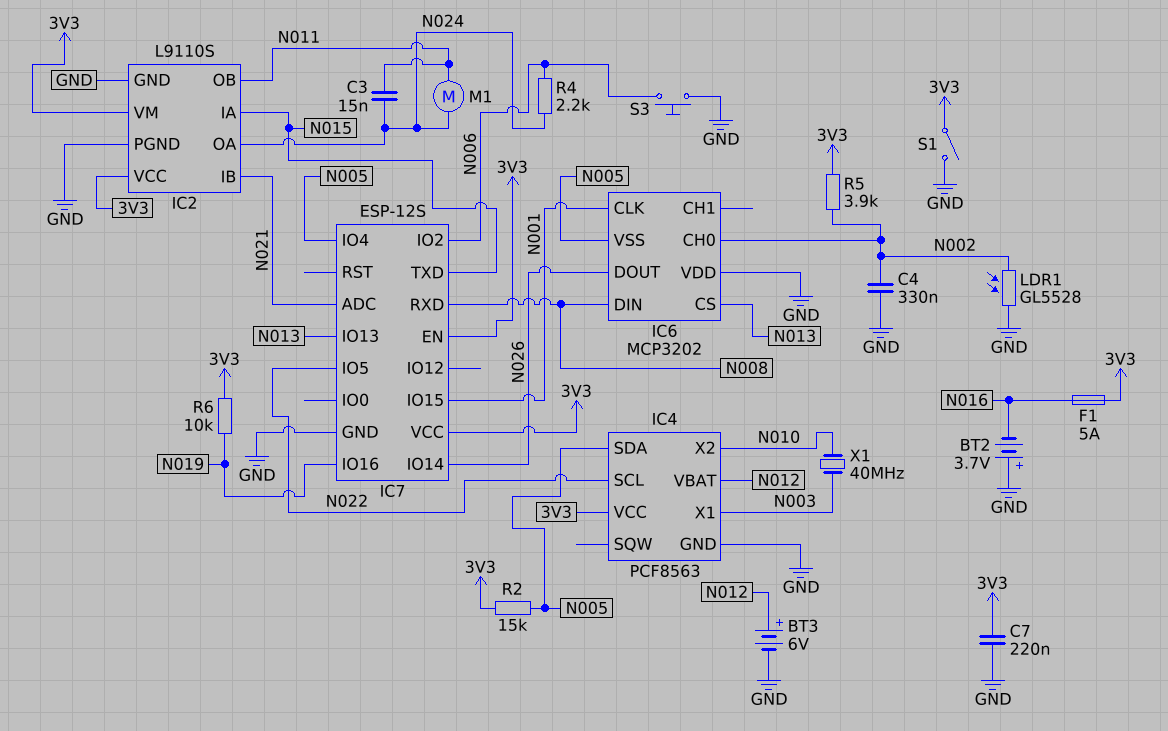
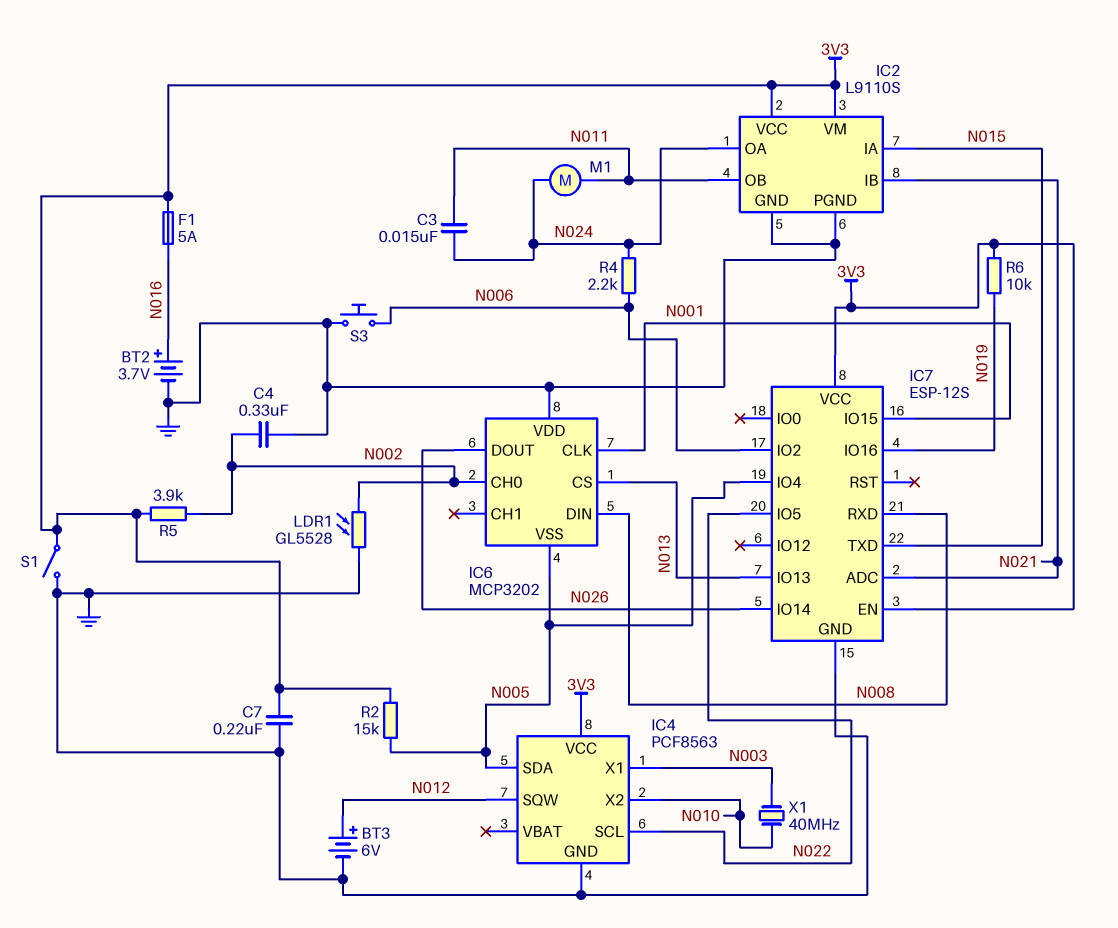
BT2: 3.7V (plus GND, minus N016) -> 3.7V (plus N016, minus GND)
IC4 pin SQW: none -> N012
IC4 pin VBAT: N012 -> none

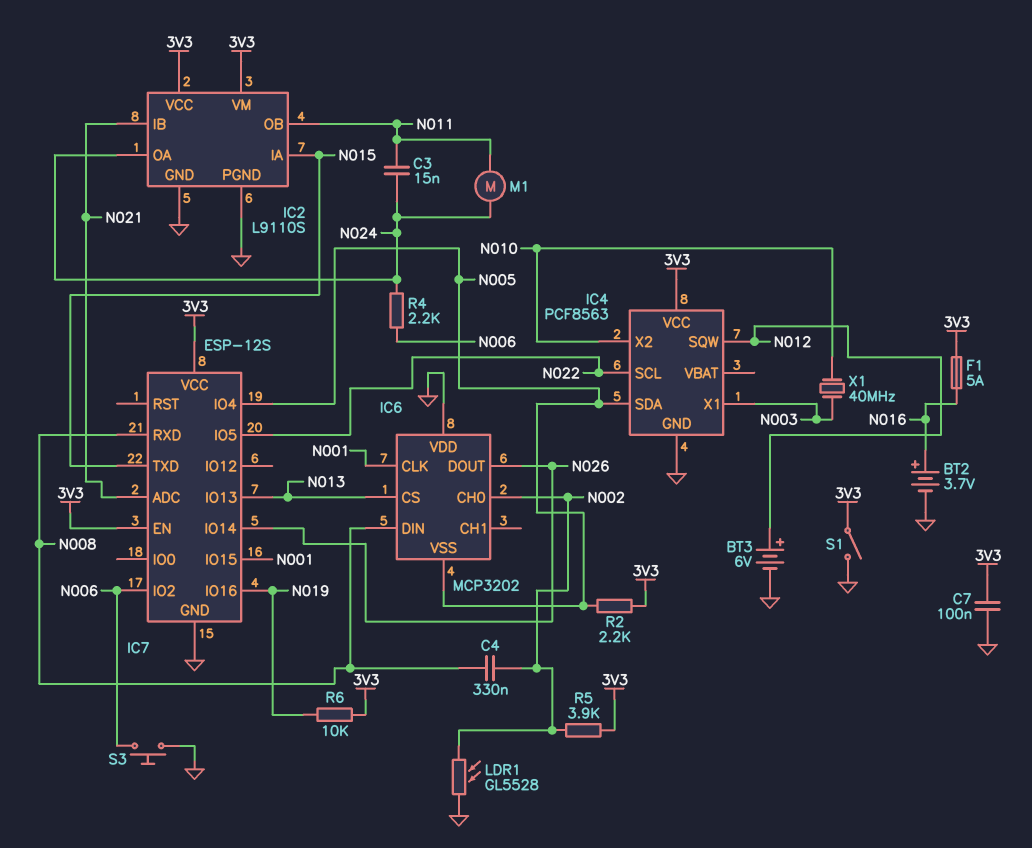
C4: 330nF (GND, N002) -> 330nF (N002, N008)
C7: 220nF (3V3, GND) -> 100nF (3V3, GND)
R2: 15k (3V3, N005) -> 2.2k (3V3, N005)

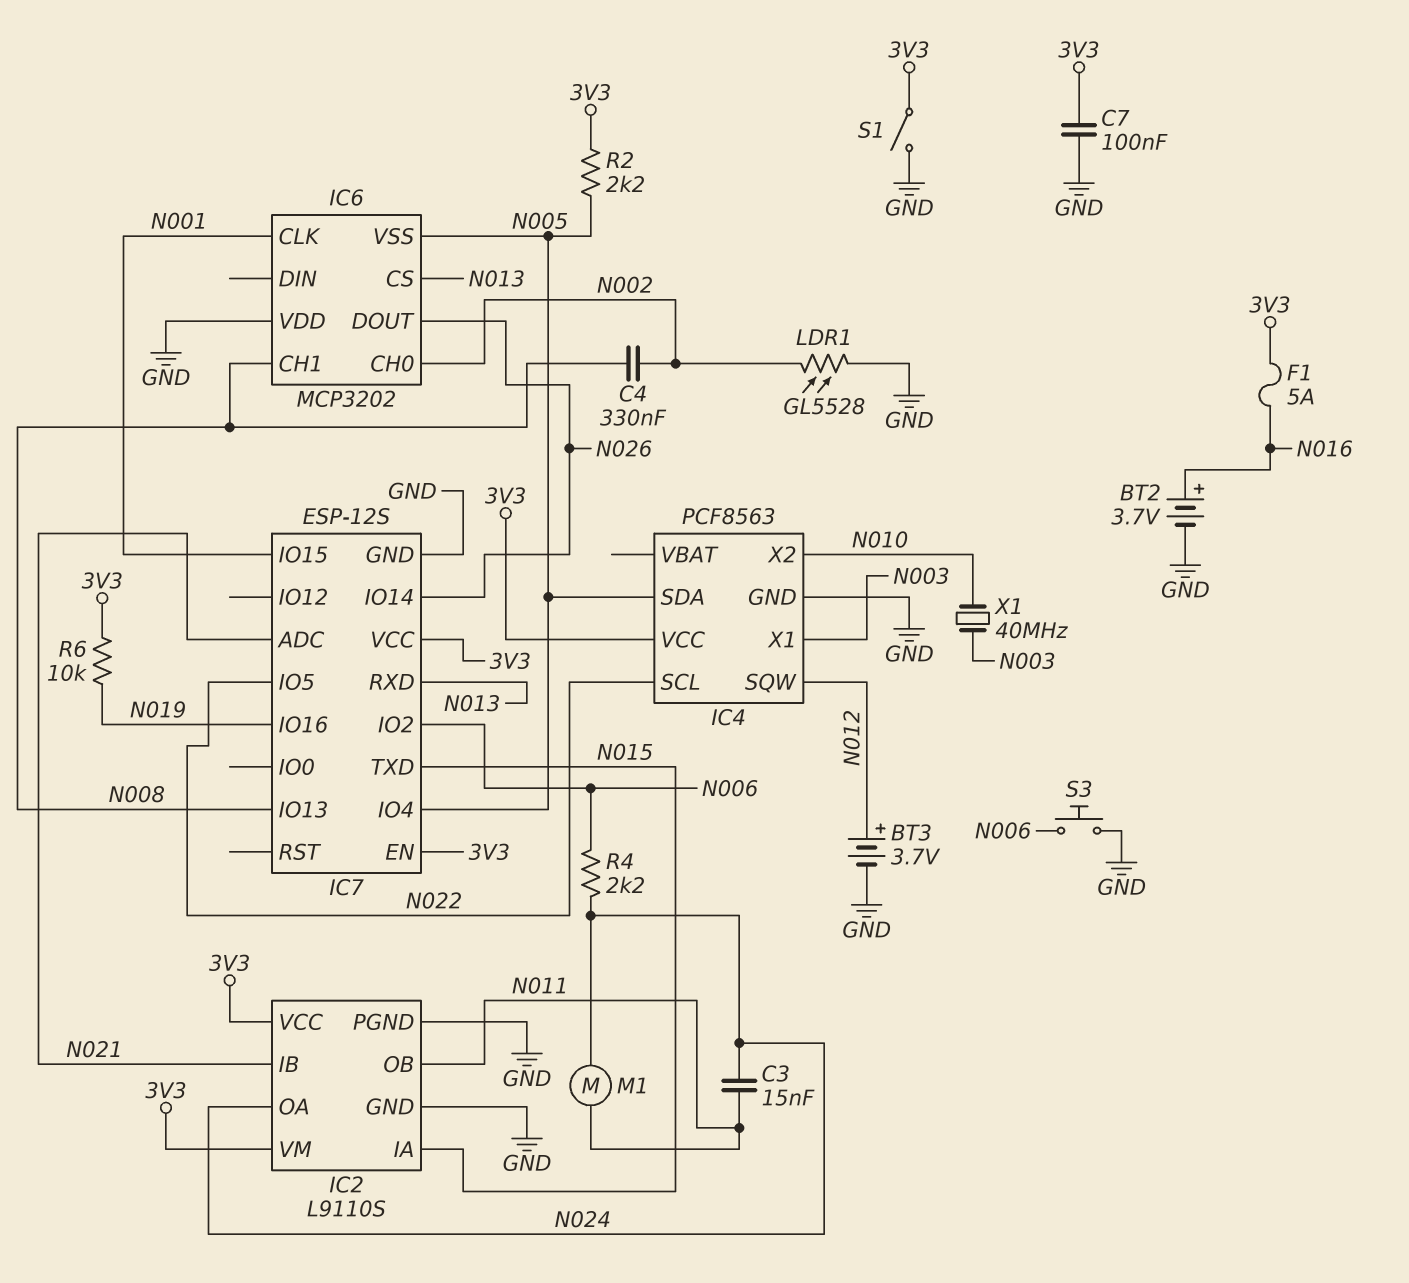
BT3: 6V (plus N012, minus GND) -> 3.7V (plus N012, minus GND)
IC6 pin CH1: none -> N008
IC6 pin DIN: N008 -> none
IC7 pin IO13: N013 -> N008
IC7 pin RXD: N008 -> N013
R5: 3.9k (3V3, N002) -> none

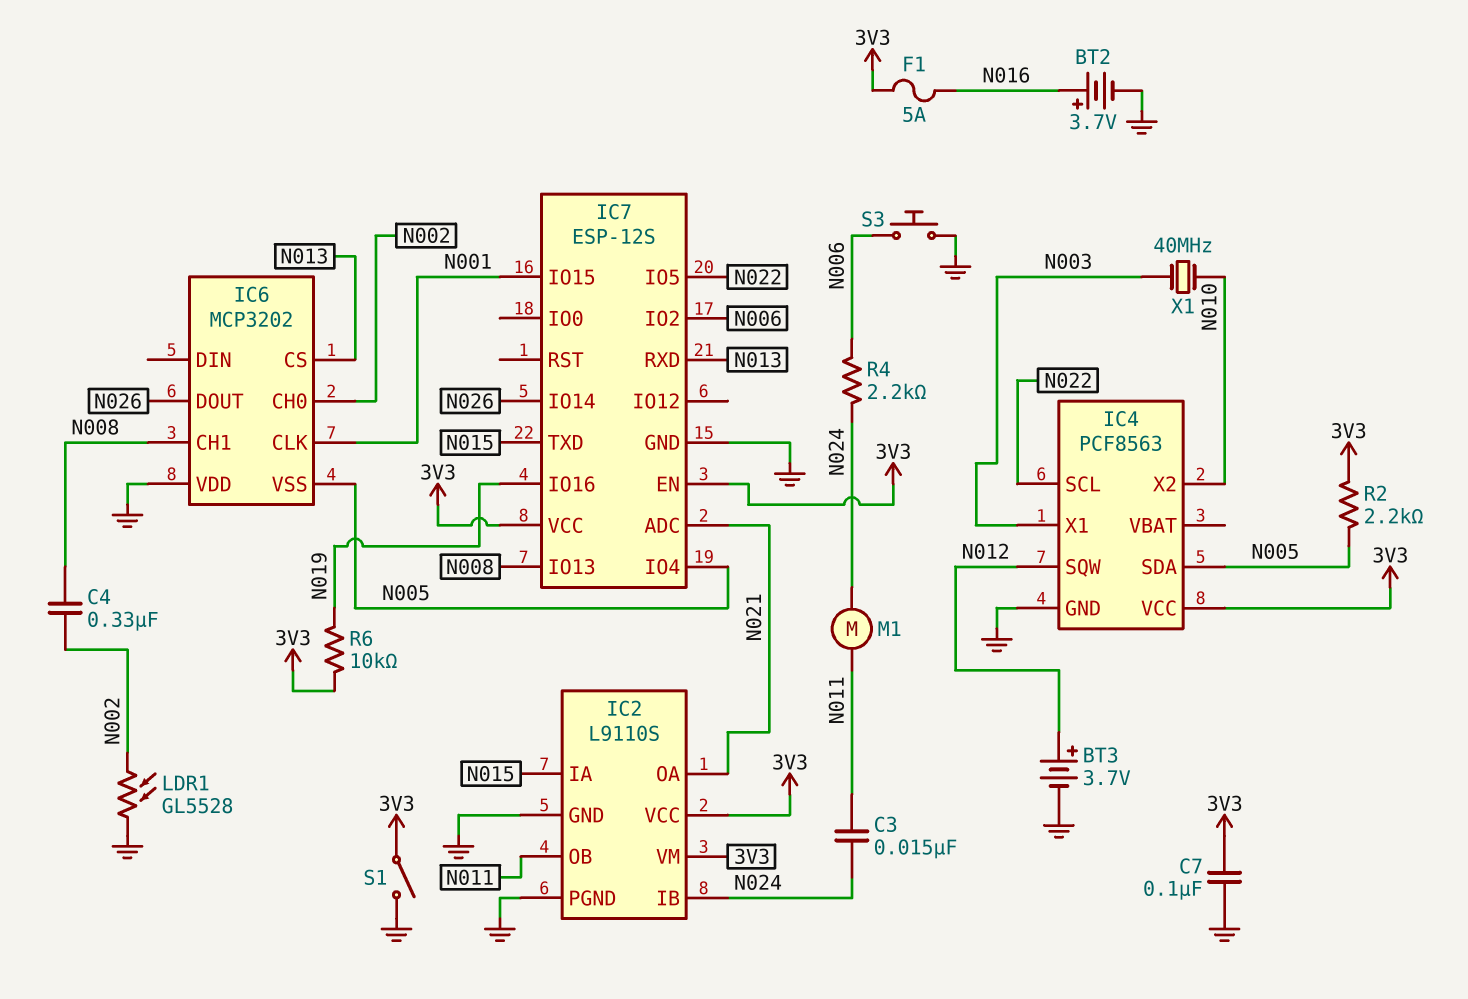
IC2 pin IB: N021 -> N024
IC2 pin OA: N024 -> N021

